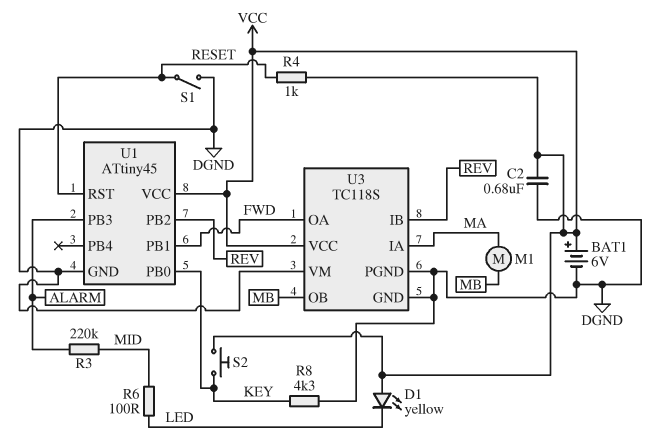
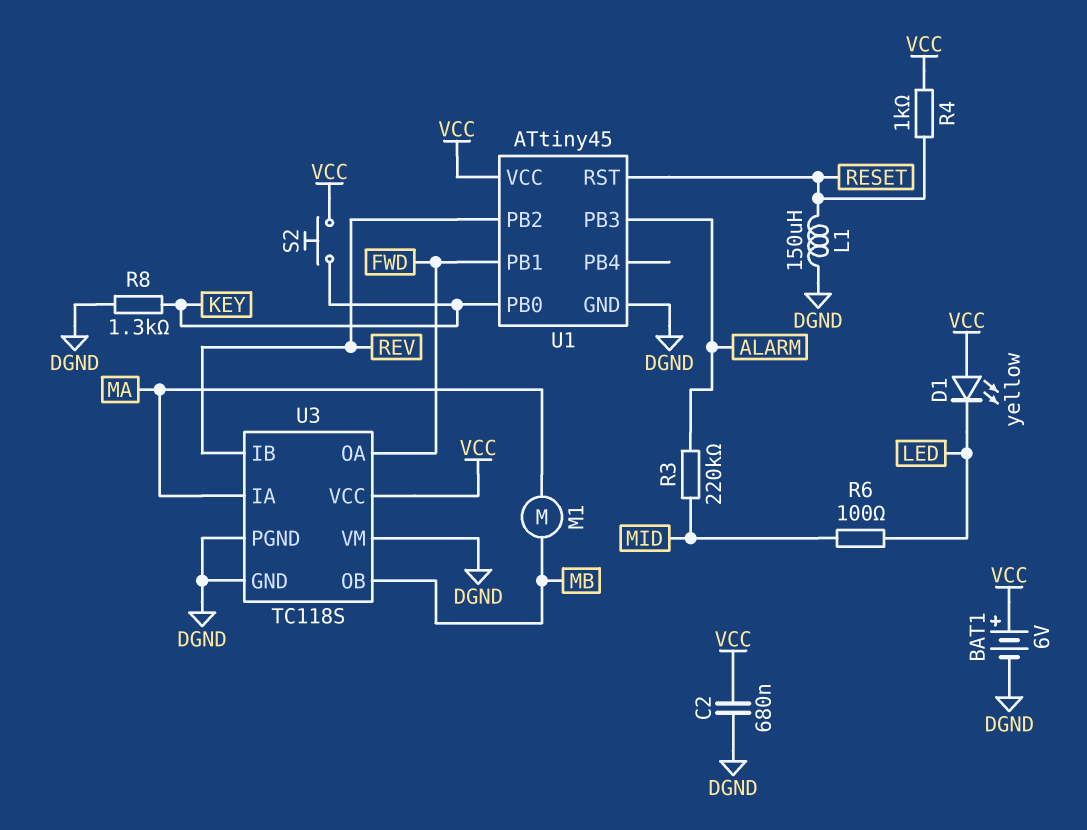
L1: none -> 150uH (DGND, RESET)
R8: 4.3k (DGND, KEY) -> 1.3k (DGND, KEY)
S1: switch (DGND, RESET) -> none

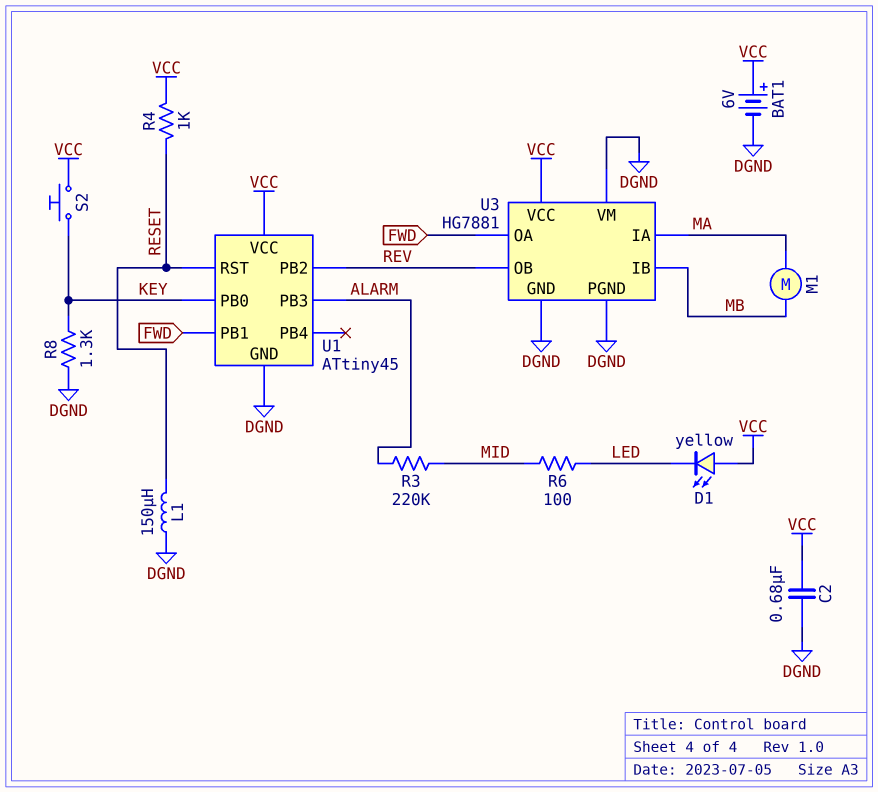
U3: TC118S -> HG7881
U3 pin IB: REV -> MB
U3 pin OB: MB -> REV

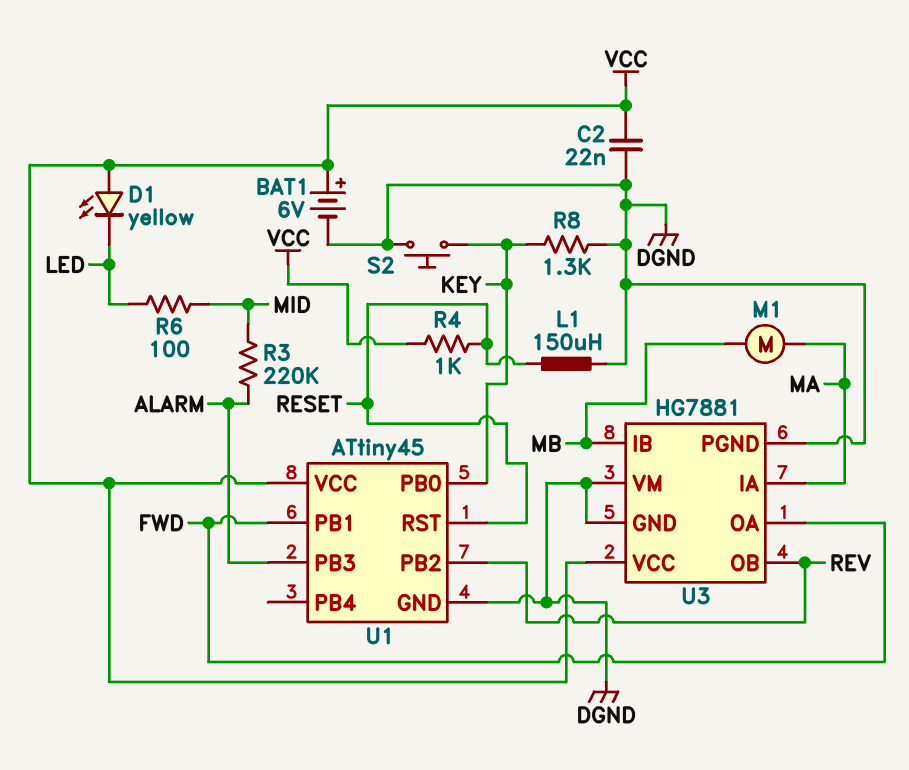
C2: 680nF (DGND, VCC) -> 22nF (DGND, VCC)
S2: button (KEY, VCC) -> button (DGND, KEY)

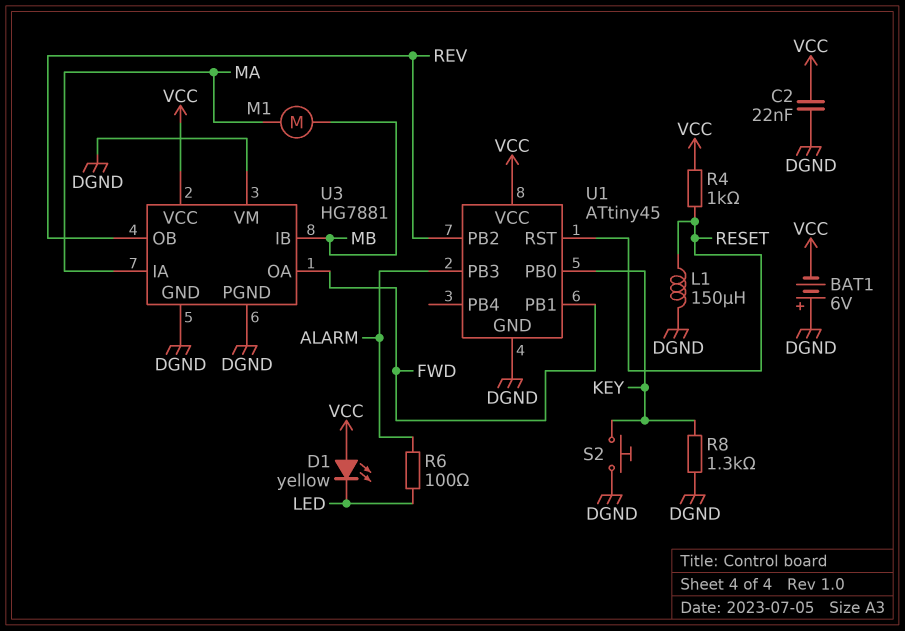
BAT1: 6V (plus VCC, minus DGND) -> 6V (plus DGND, minus VCC)
R3: 220k (ALARM, MID) -> none
R6: 100 (LED, MID) -> 100 (ALARM, LED)

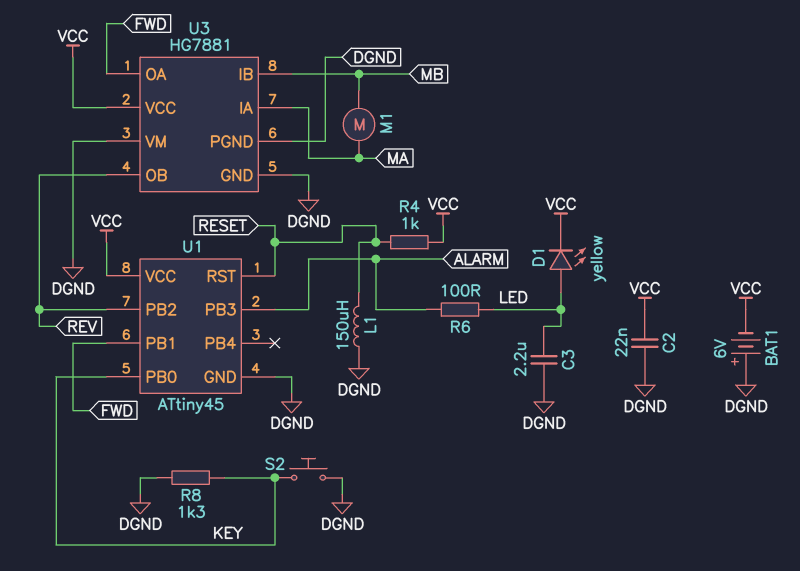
C3: none -> 2.2uF (DGND, LED)
D1: LED yellow (A VCC, K LED) -> LED yellow (A LED, K VCC)

